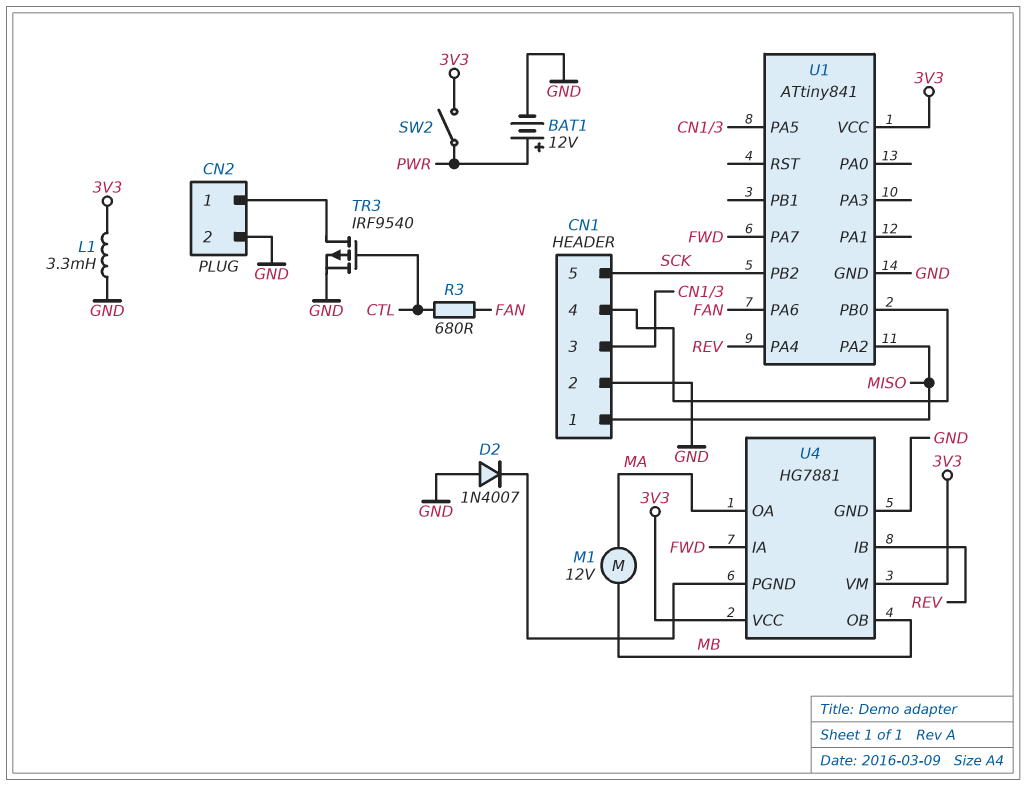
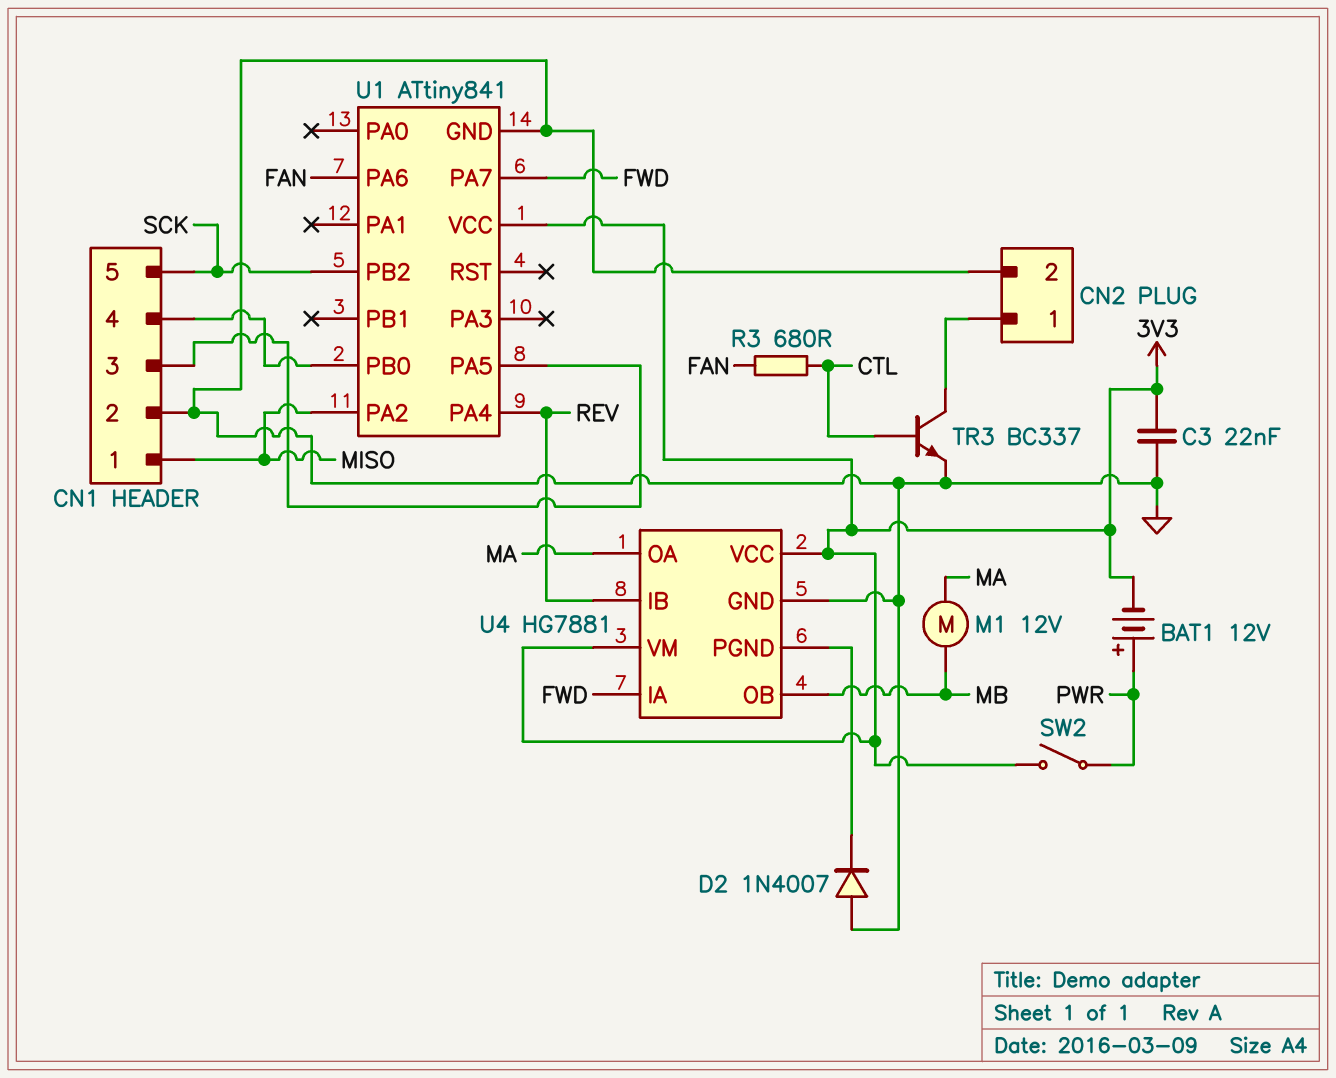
BAT1: 12V (plus PWR, minus GND) -> 12V (plus PWR, minus 3V3)
C3: none -> 22nF (3V3, GND)
L1: 3.3mH (3V3, GND) -> none
TR3: PMOS IRF9540 (G CTL, D CN2/1, S GND) -> NPN BC337 (B CTL, C CN2/1, E GND)

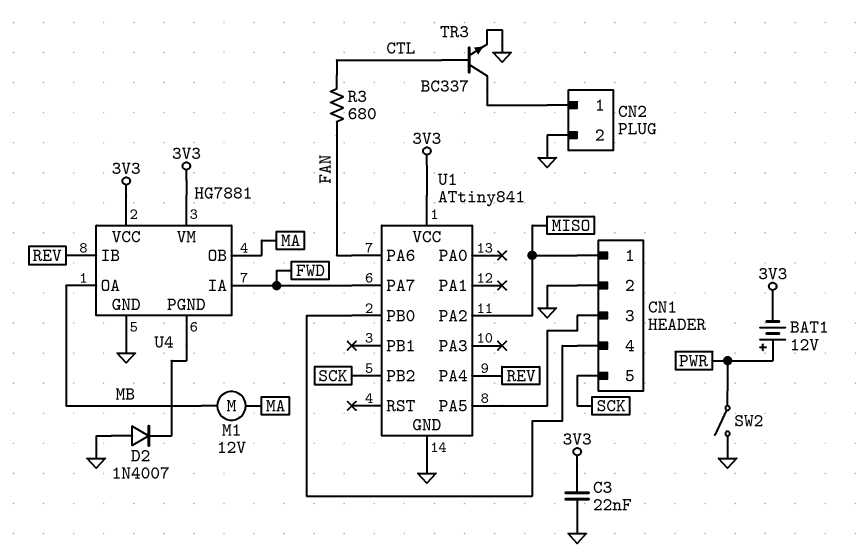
SW2: switch (3V3, PWR) -> switch (GND, PWR)
U4 pin OA: MA -> MB
U4 pin OB: MB -> MA

